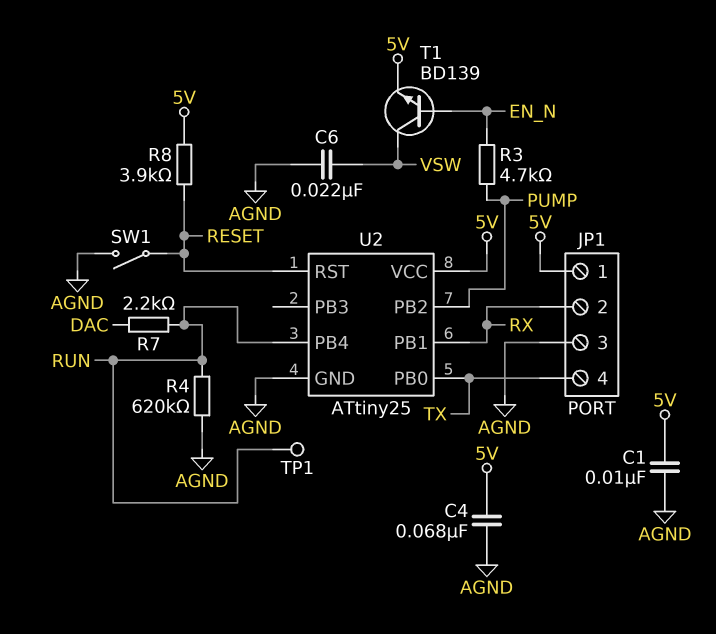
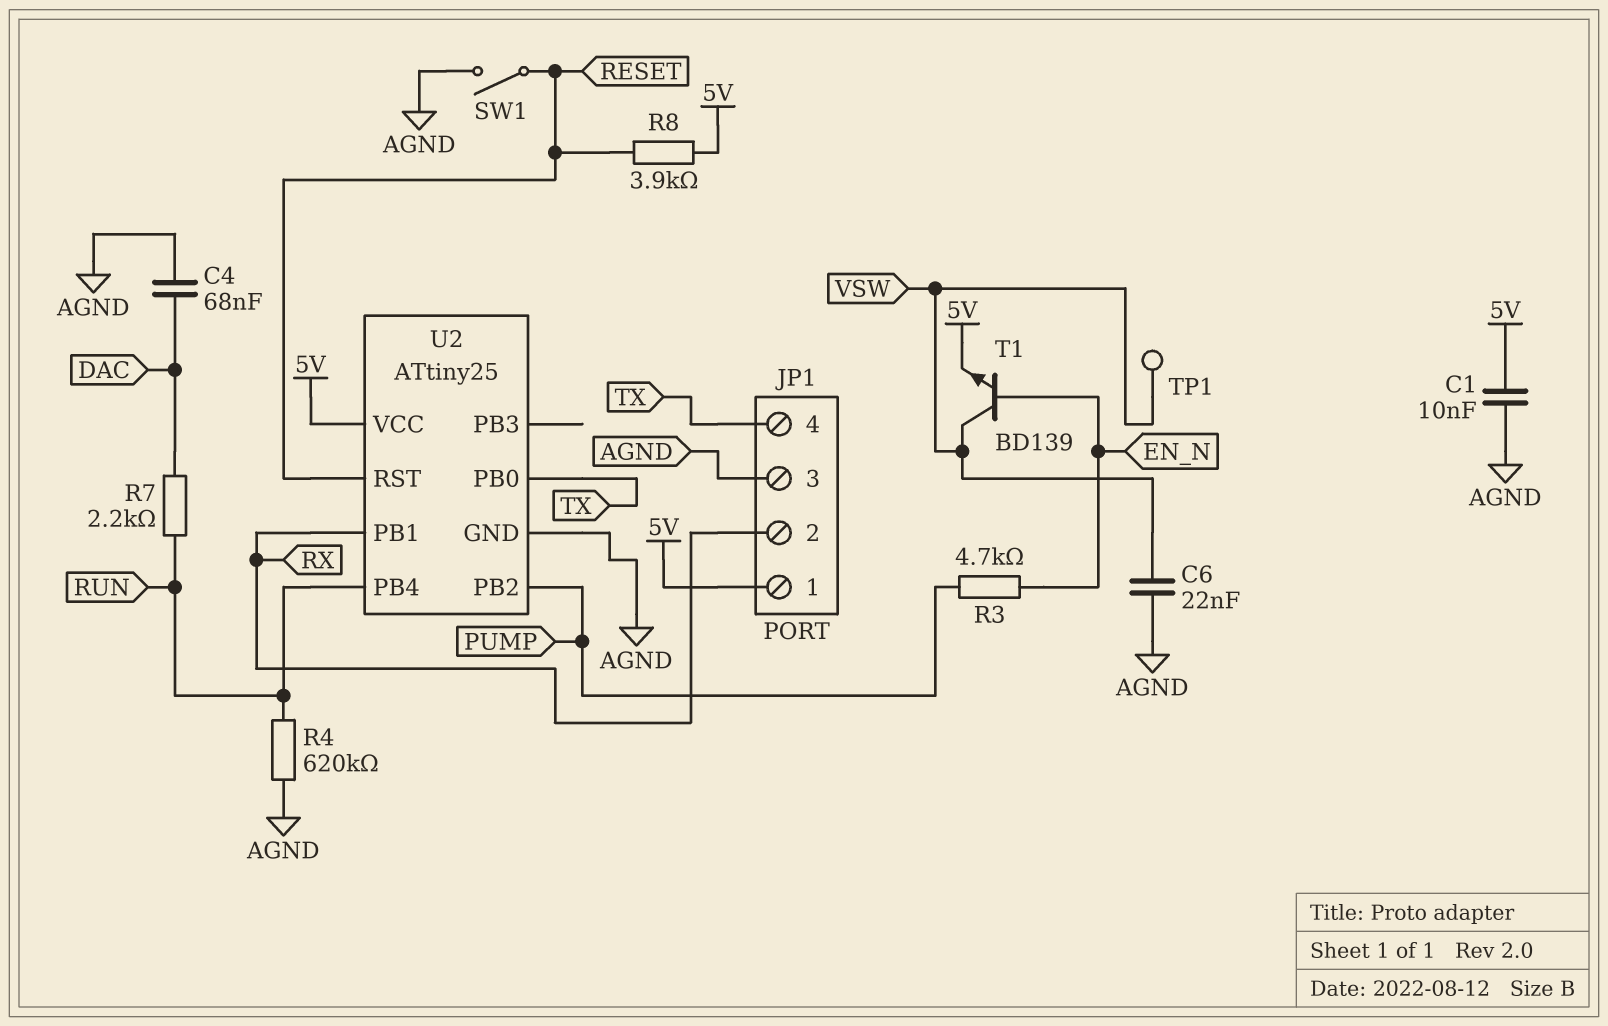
C4: 68nF (5V, AGND) -> 68nF (AGND, DAC)
TP1: test point (RUN) -> test point (VSW)

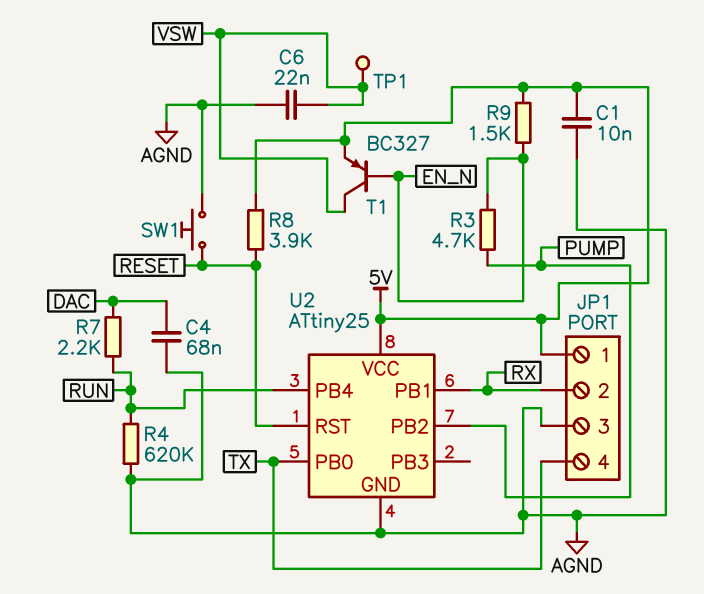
R9: none -> 1.5k (5V, EN_N)
SW1: switch (AGND, RESET) -> button (AGND, RESET)
T1: NPN BD139 (B EN_N, C VSW, E 5V) -> PNP BC327 (B EN_N, C VSW, E 5V)

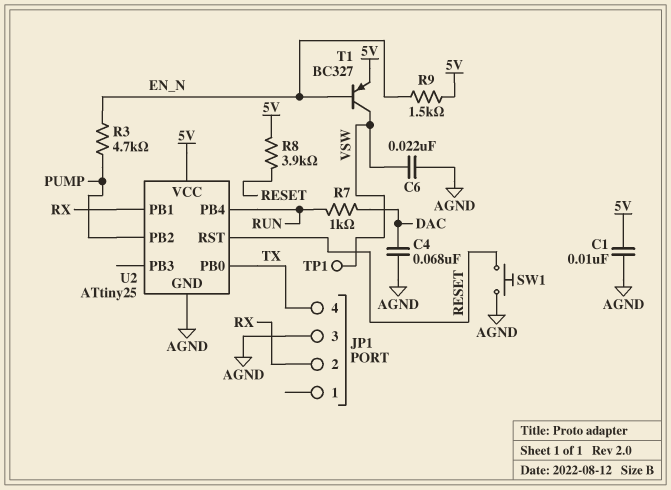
JP1 pin 1: 5V -> none
R4: 620k (AGND, RUN) -> none
R7: 2.2k (DAC, RUN) -> 1k (DAC, RUN)

